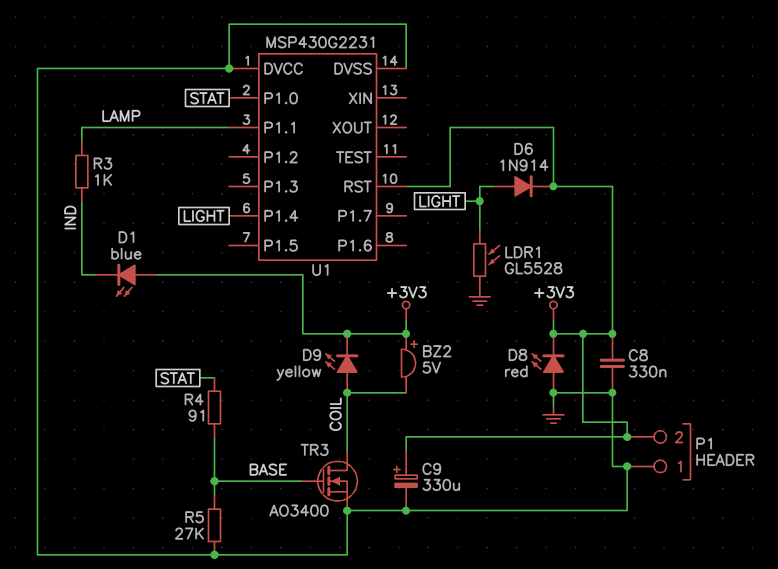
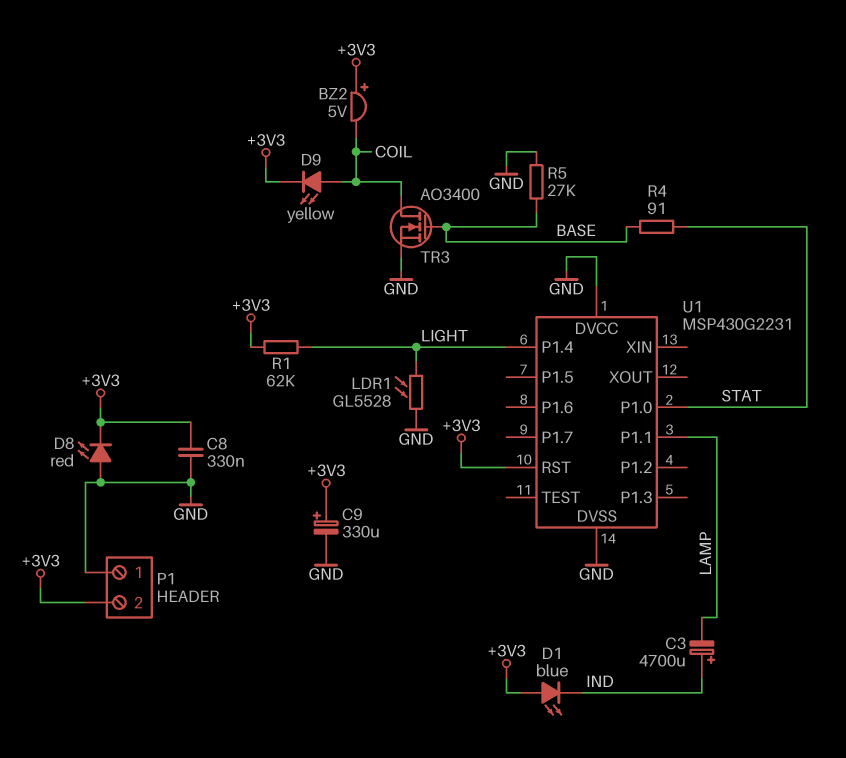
C3: none -> 4700uF (plus IND, minus LAMP)
D6: diode 1N914 (A LIGHT, K +3V3) -> none
R1: none -> 62k (+3V3, LIGHT)
R3: 1k (IND, LAMP) -> none

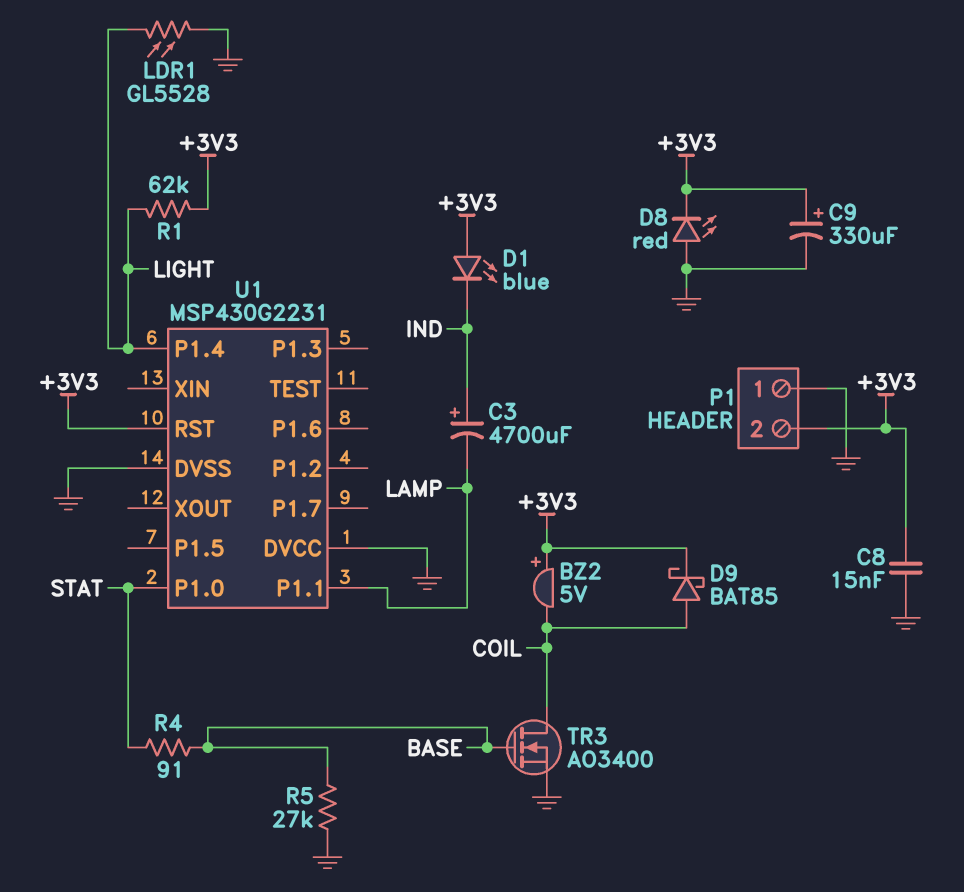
C8: 330nF (+3V3, GND) -> 15nF (+3V3, GND)
D9: LED yellow (A COIL, K +3V3) -> schottky BAT85 (A COIL, K +3V3)

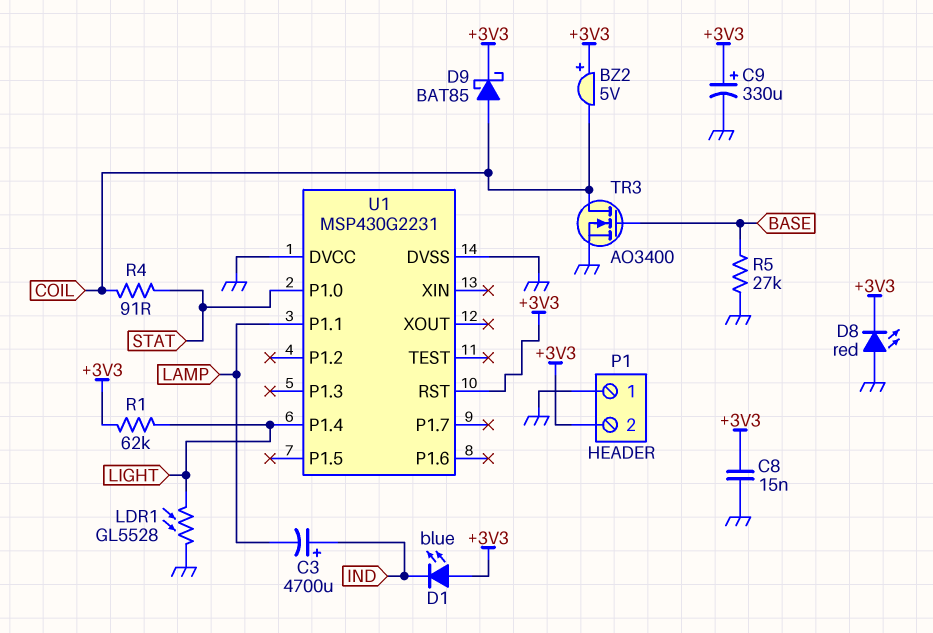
R4: 91 (BASE, STAT) -> 91 (COIL, STAT)

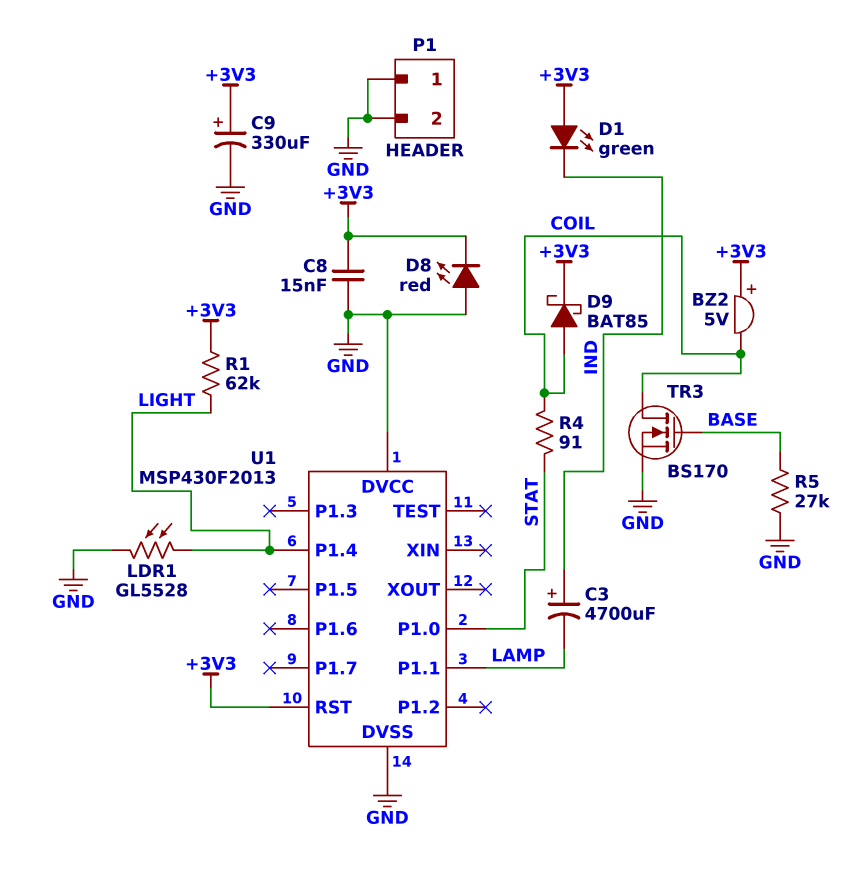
D1: LED blue (A +3V3, K IND) -> LED green (A +3V3, K IND)
P1 pin 2: +3V3 -> GND
TR3: NMOS AO3400 (G BASE, D COIL, S GND) -> NMOS BS170 (G BASE, D COIL, S GND)
U1: MSP430G2231 -> MSP430F2013

